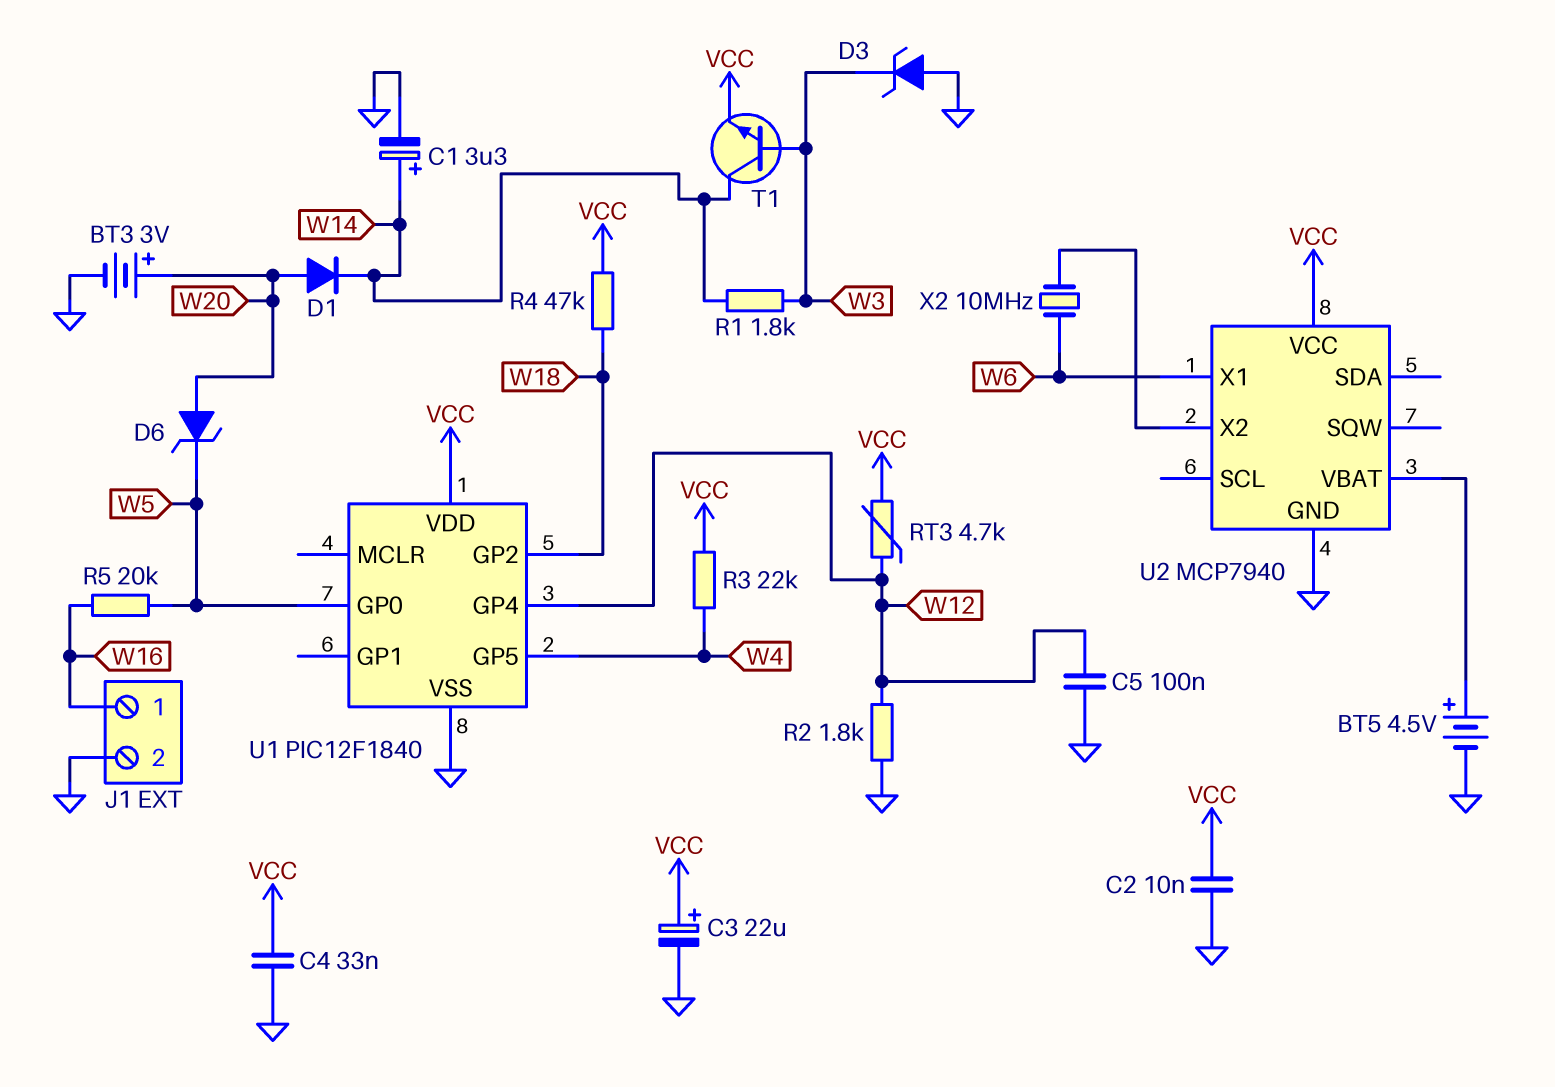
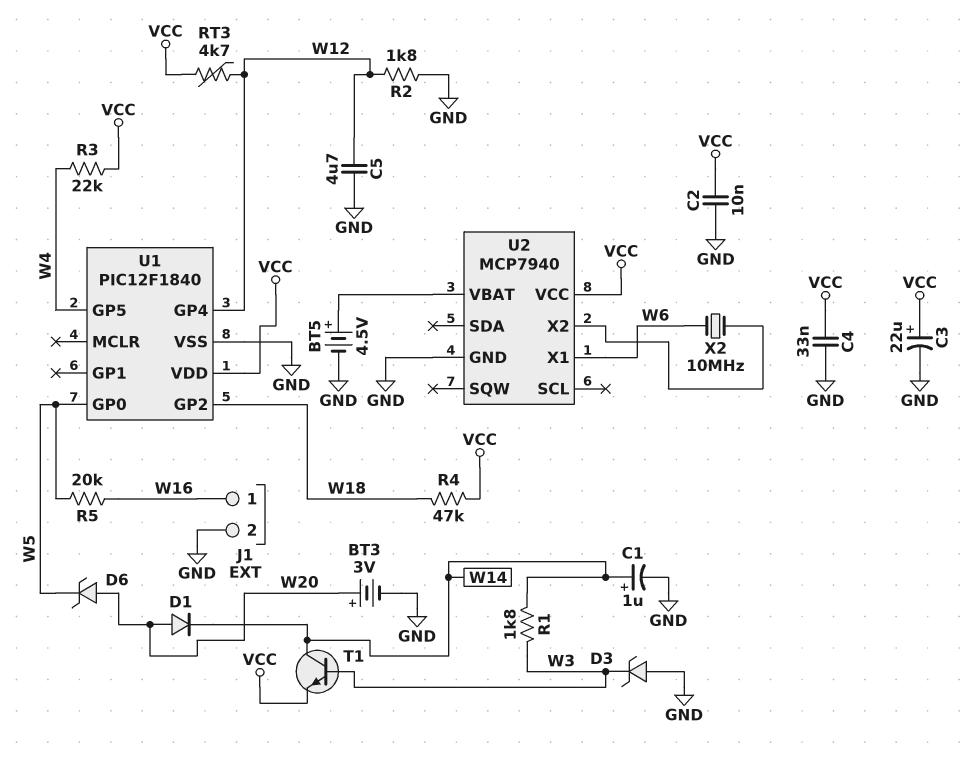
C1: 3.3uF (plus W14, minus GND) -> 1uF (plus W14, minus GND)
C5: 100nF (GND, W12) -> 4.7uF (GND, W12)

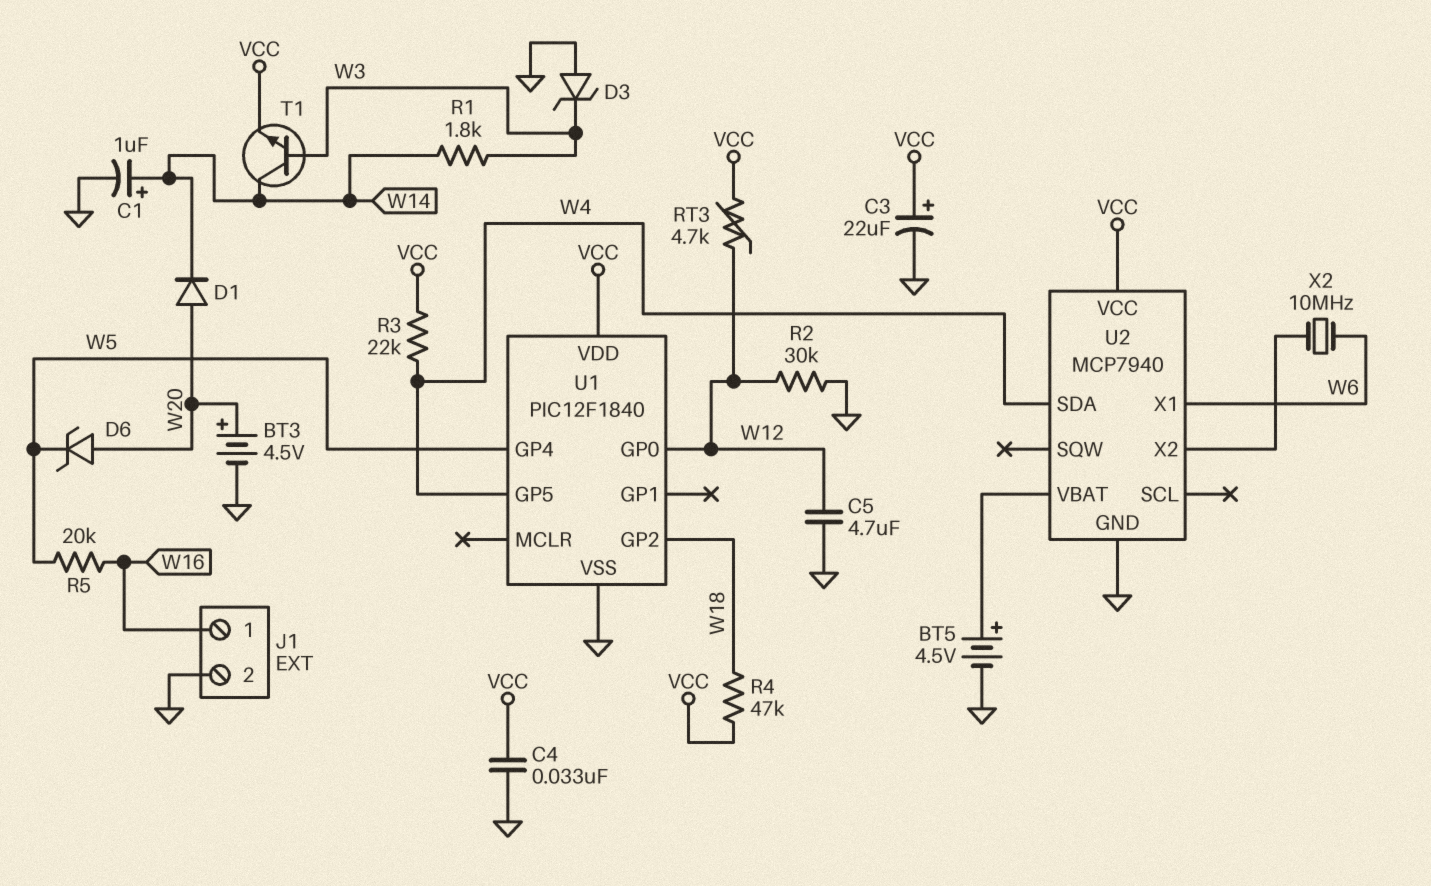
BT3: 3V (plus W20, minus GND) -> 4.5V (plus W20, minus GND)
C2: 10nF (GND, VCC) -> none
R2: 1.8k (GND, W12) -> 30k (GND, W12)
U1 pin GP0: W5 -> W12
U1 pin GP4: W12 -> W5
U2 pin SDA: none -> W4

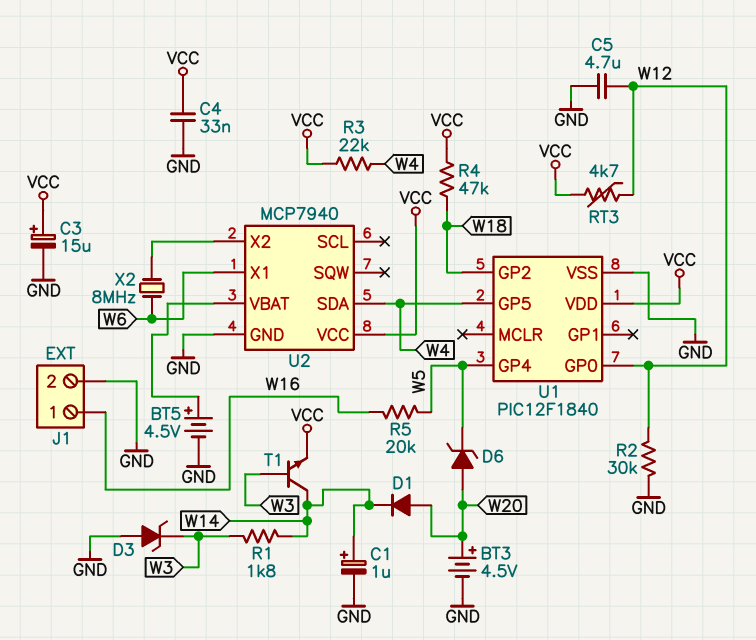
C3: 22uF (plus VCC, minus GND) -> 15uF (plus VCC, minus GND)
X2: 10MHz (U2/X2, W6) -> 8MHz (U2/X2, W6)

